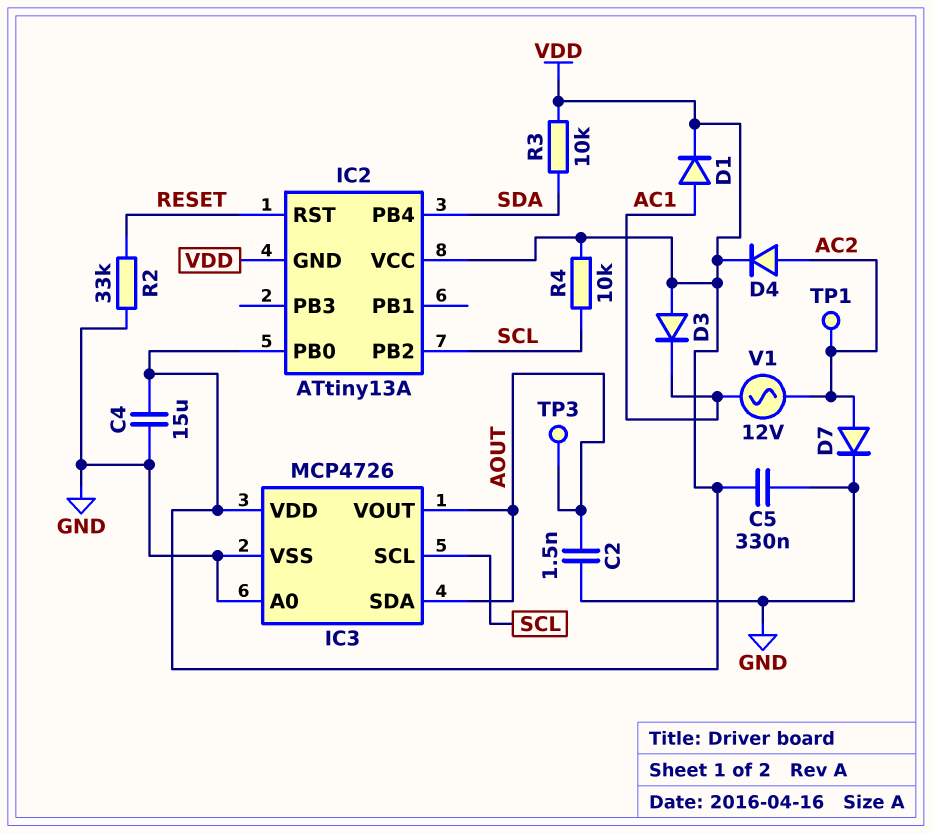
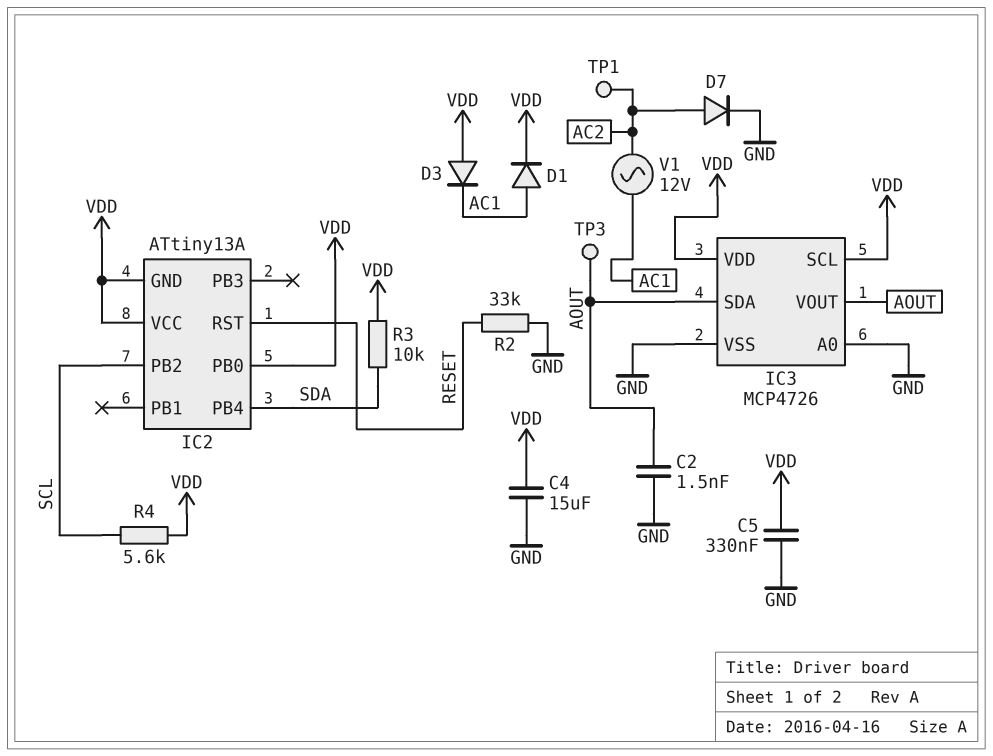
D4: diode (A AC2, K VDD) -> none
IC3 pin SCL: SCL -> VDD
R4: 10k (SCL, VDD) -> 5.6k (SCL, VDD)

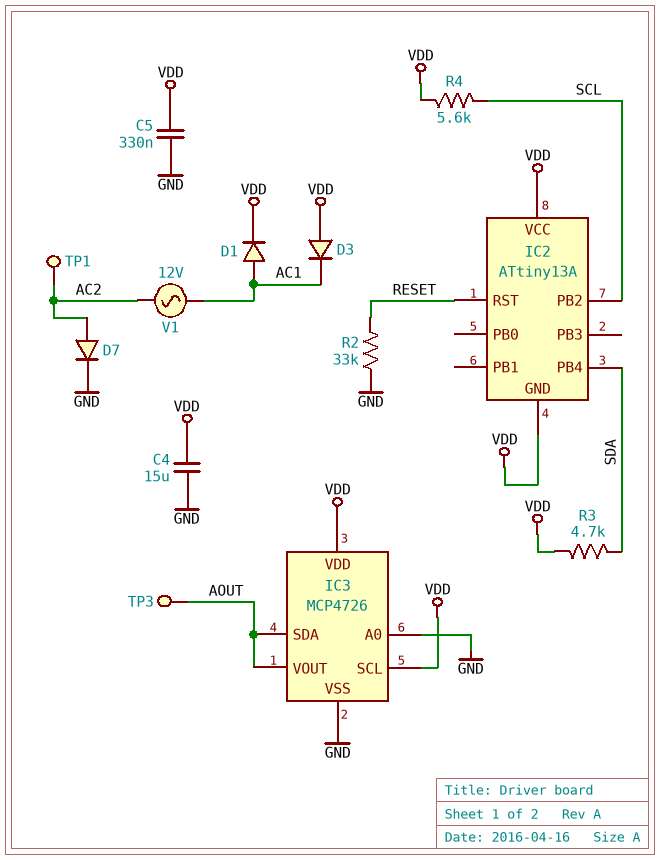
C2: 1.5nF (AOUT, GND) -> none
IC2 pin PB0: VDD -> none
R3: 10k (SDA, VDD) -> 4.7k (SDA, VDD)

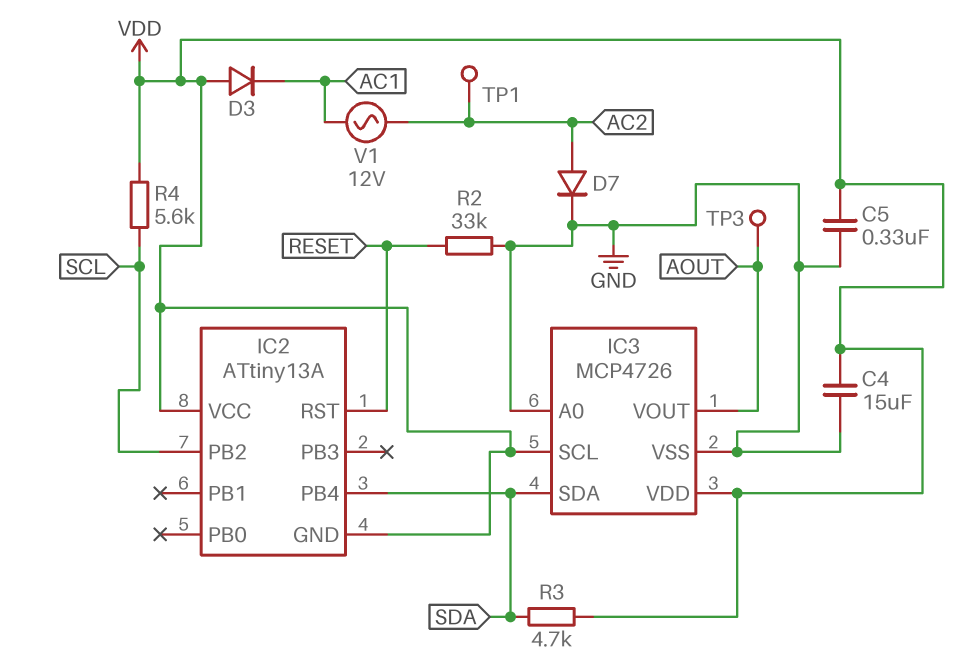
D1: diode (A AC1, K VDD) -> none
IC3 pin SDA: AOUT -> SDA

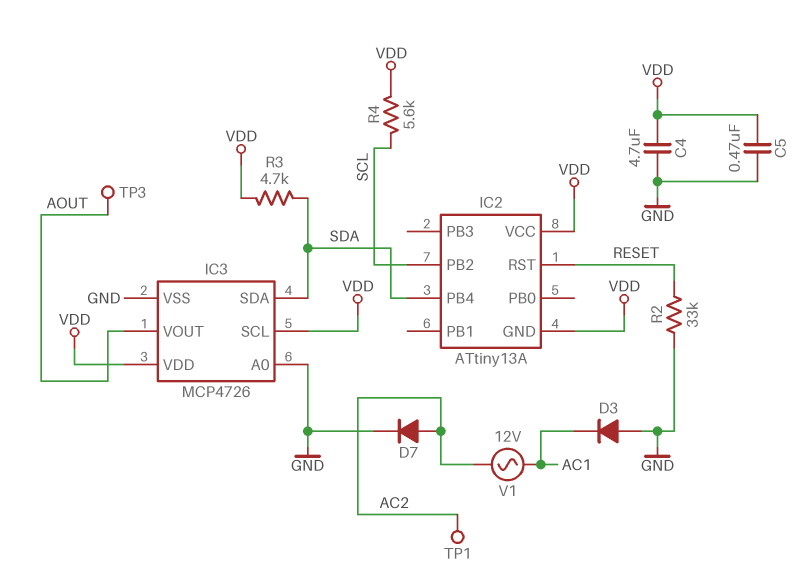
C4: 15uF (GND, VDD) -> 4.7uF (GND, VDD)
C5: 330nF (GND, VDD) -> 470nF (GND, VDD)
D3: diode (A VDD, K AC1) -> diode (A GND, K AC1)

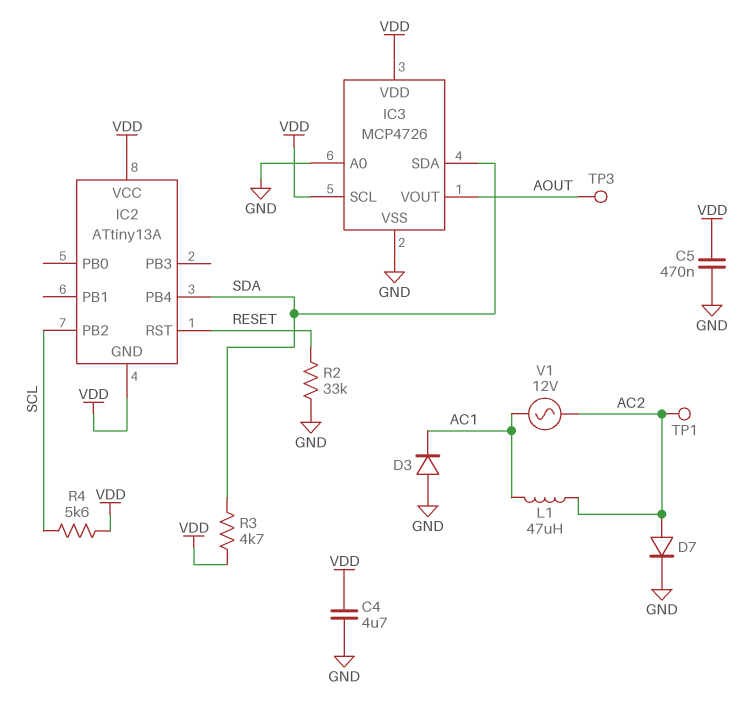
L1: none -> 47uH (AC1, AC2)

